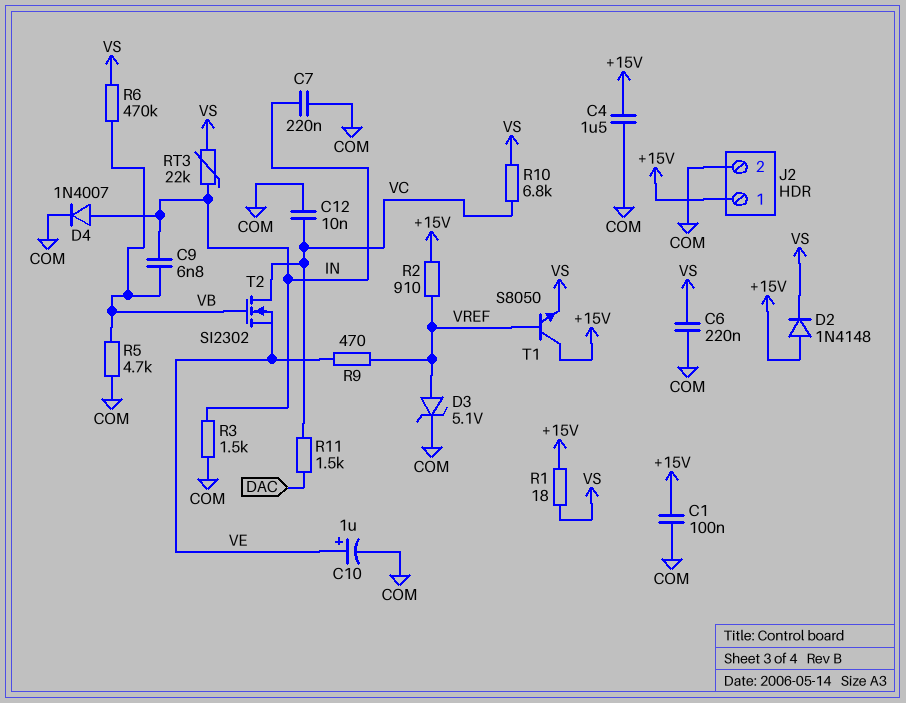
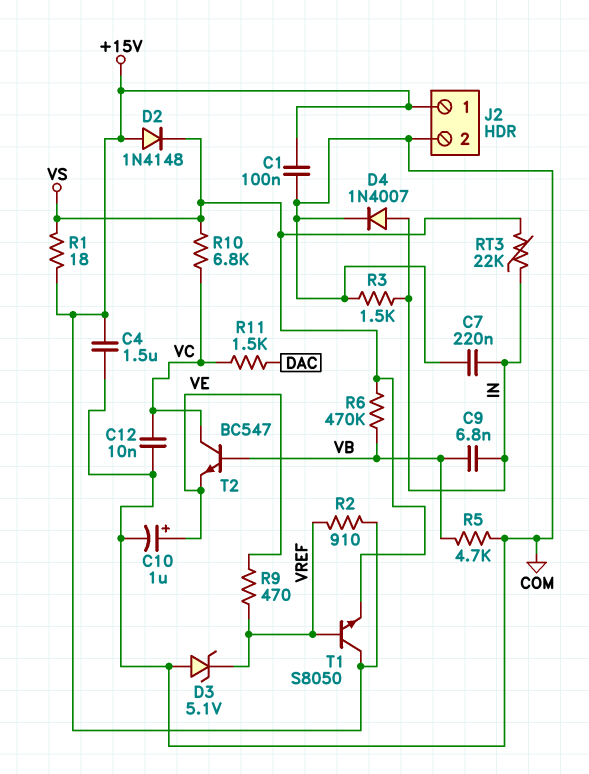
C6: 220nF (COM, VS) -> none
D3: zener 5.1V (A VREF, K COM) -> zener 5.1V (A COM, K VREF)
T2: NMOS SI2302 (G VB, D VC, S VE) -> NPN BC547 (B VB, C VC, E VE)

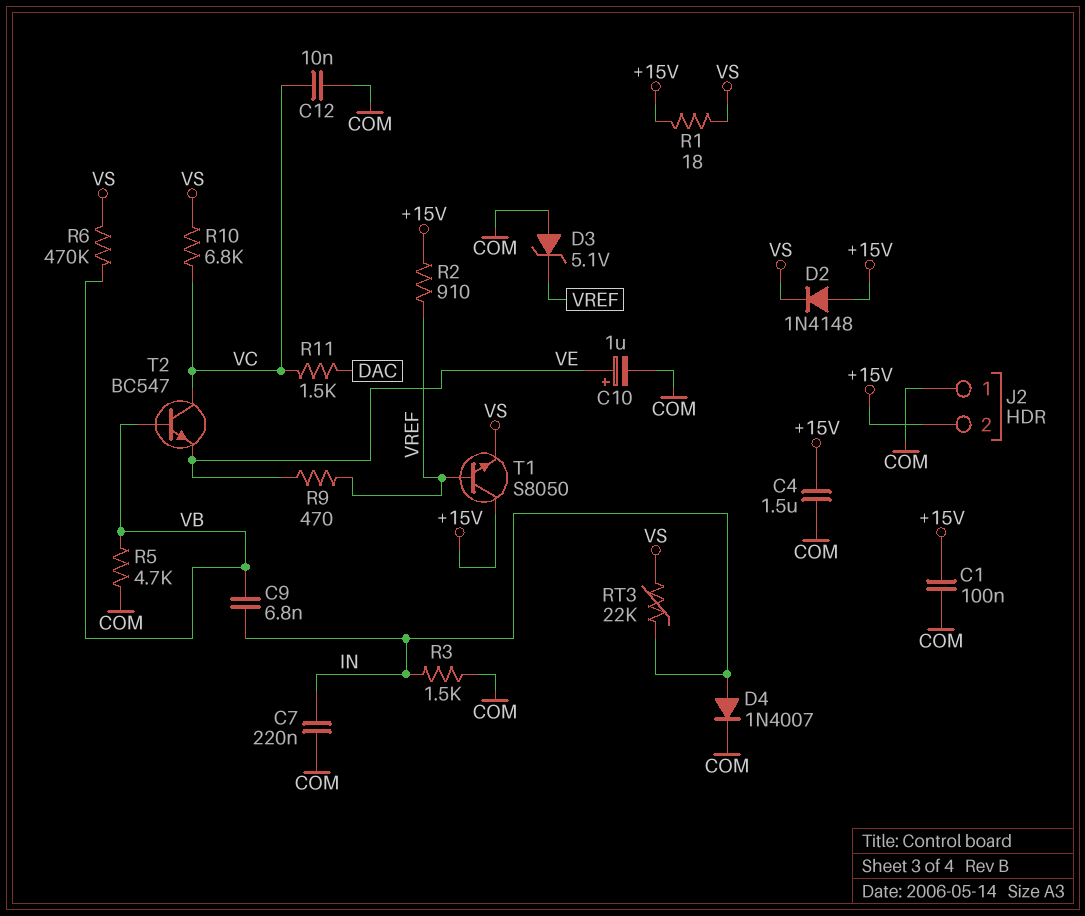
J2 pin 1: +15V -> COM
J2 pin 2: COM -> +15V

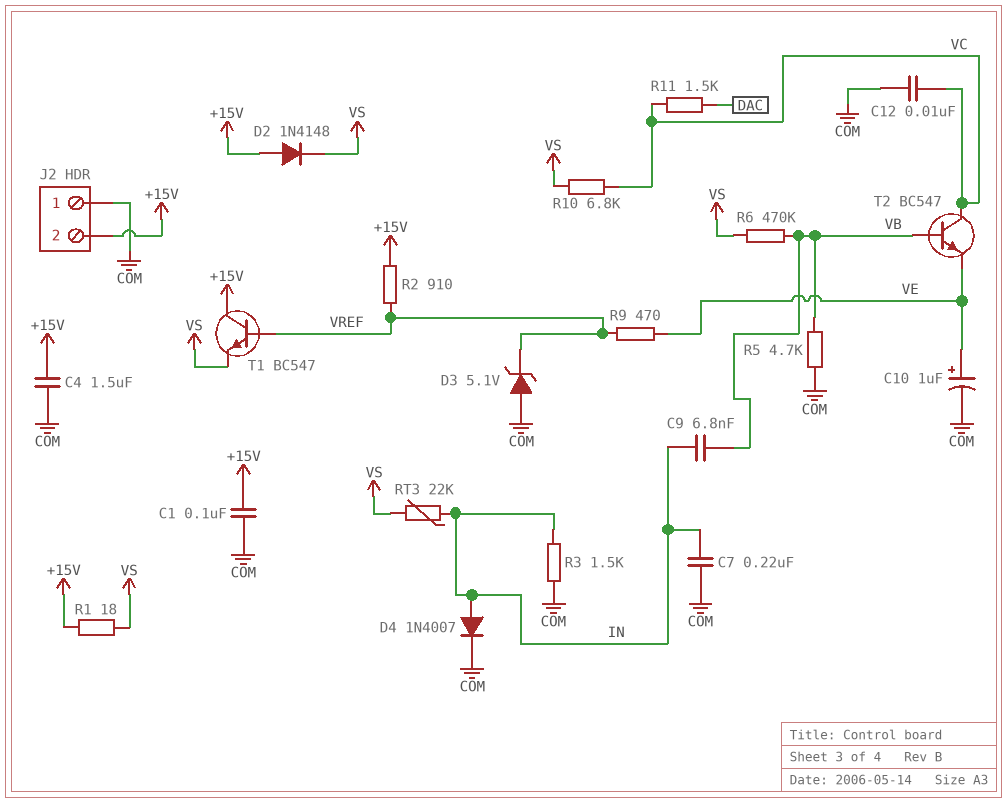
T1: NPN S8050 (B VREF, C +15V, E VS) -> NPN BC547 (B VREF, C +15V, E VS)

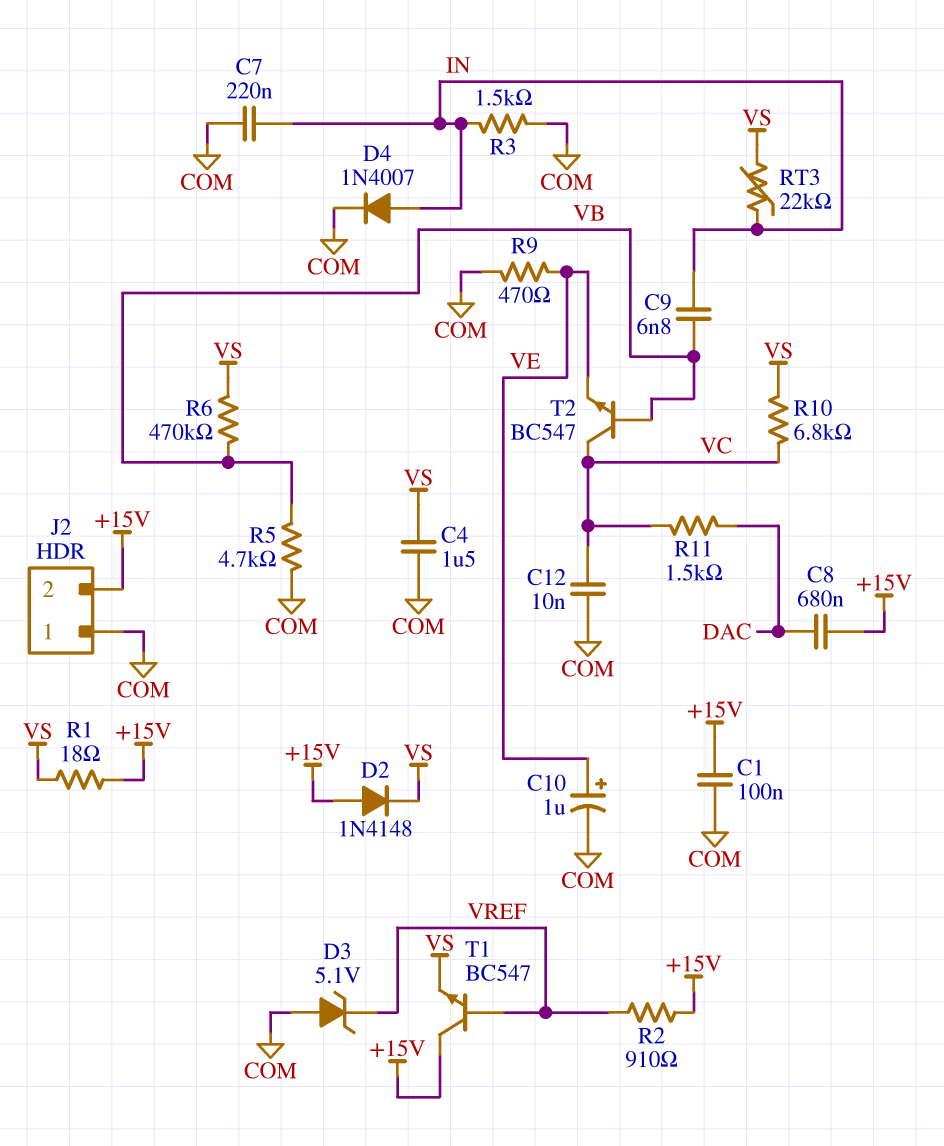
C4: 1.5uF (+15V, COM) -> 1.5uF (COM, VS)
C8: none -> 680nF (+15V, DAC)
R9: 470 (VE, VREF) -> 470 (COM, VE)

